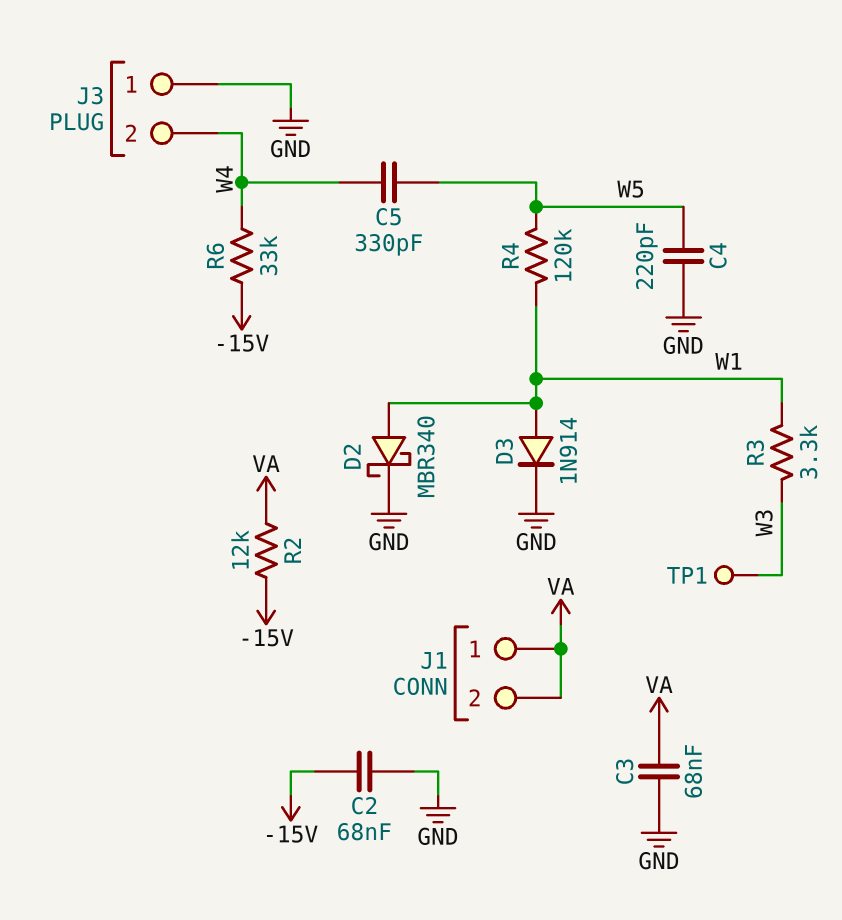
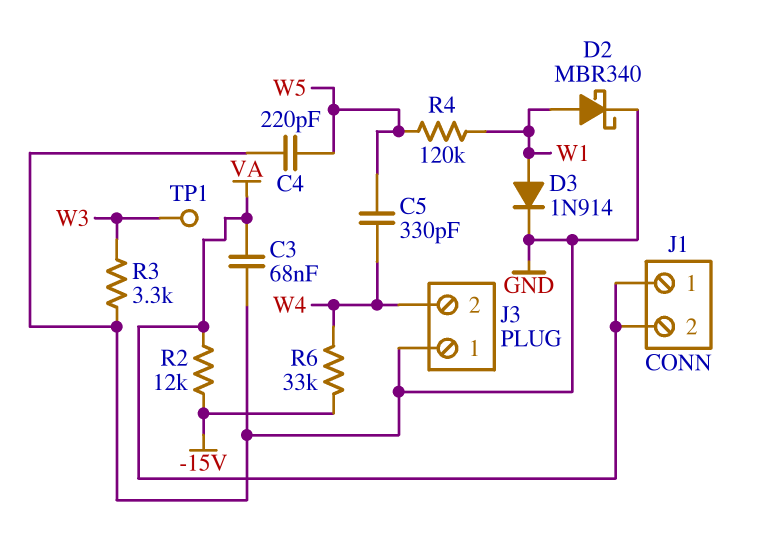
C2: 68nF (-15V, GND) -> none
R3: 3.3k (W1, W3) -> 3.3k (GND, W3)

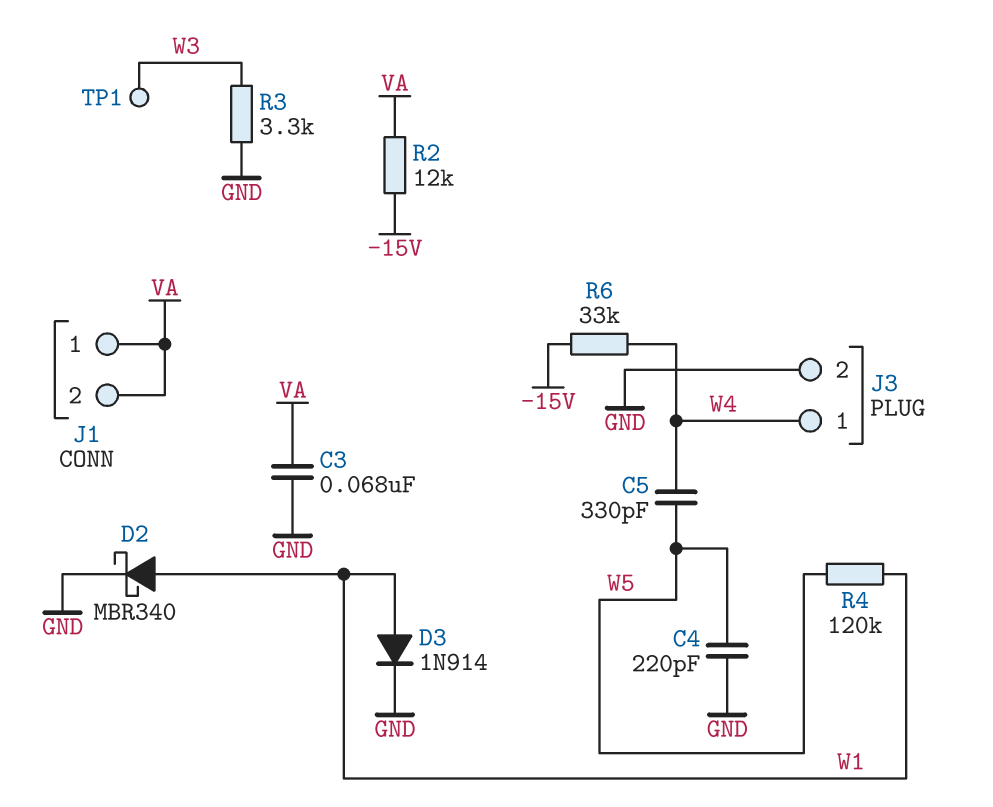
J3 pin 1: GND -> W4
J3 pin 2: W4 -> GND

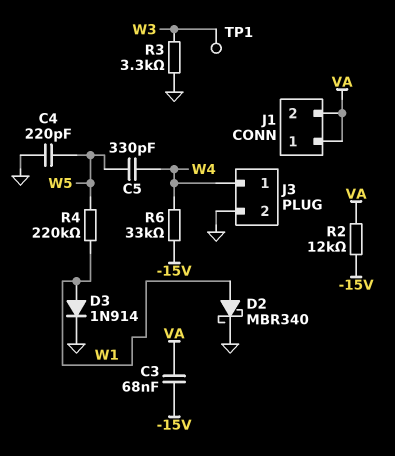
C3: 68nF (GND, VA) -> 68nF (-15V, VA)
R4: 120k (W1, W5) -> 220k (W1, W5)

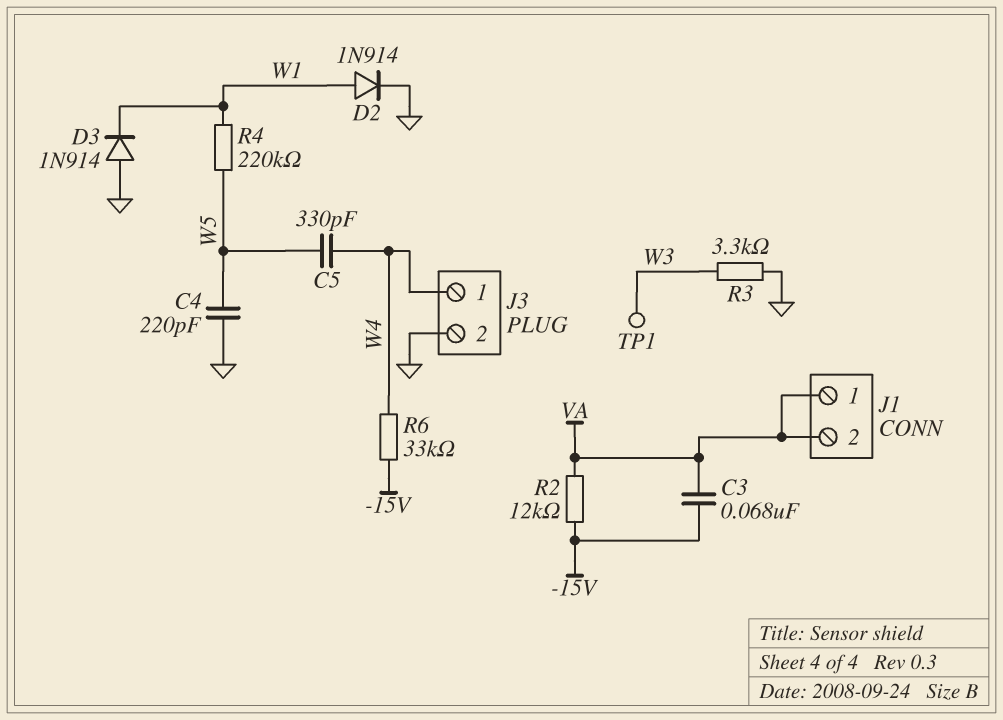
D2: schottky MBR340 (A W1, K GND) -> diode 1N914 (A W1, K GND)
D3: diode 1N914 (A W1, K GND) -> diode 1N914 (A GND, K W1)

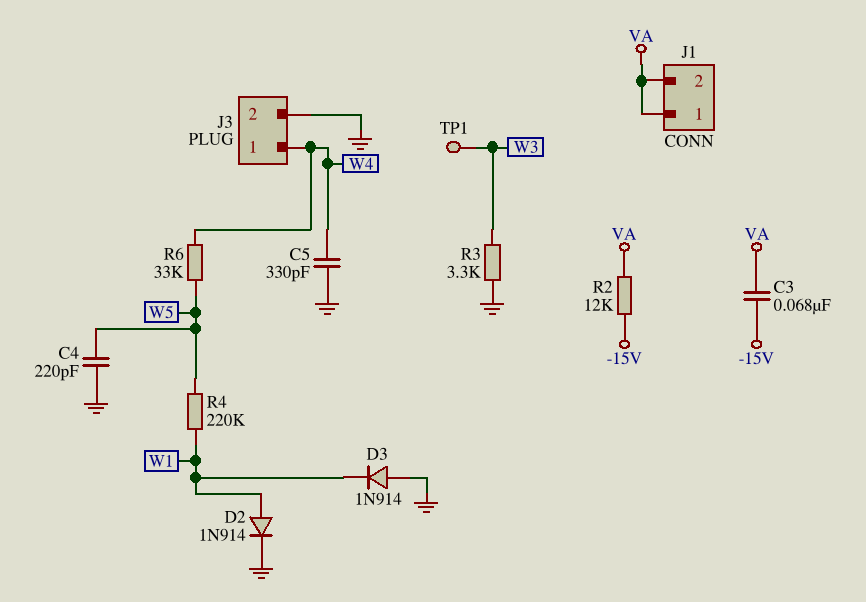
C5: 330pF (W4, W5) -> 330pF (GND, W4)
R6: 33k (-15V, W4) -> 33k (W4, W5)

